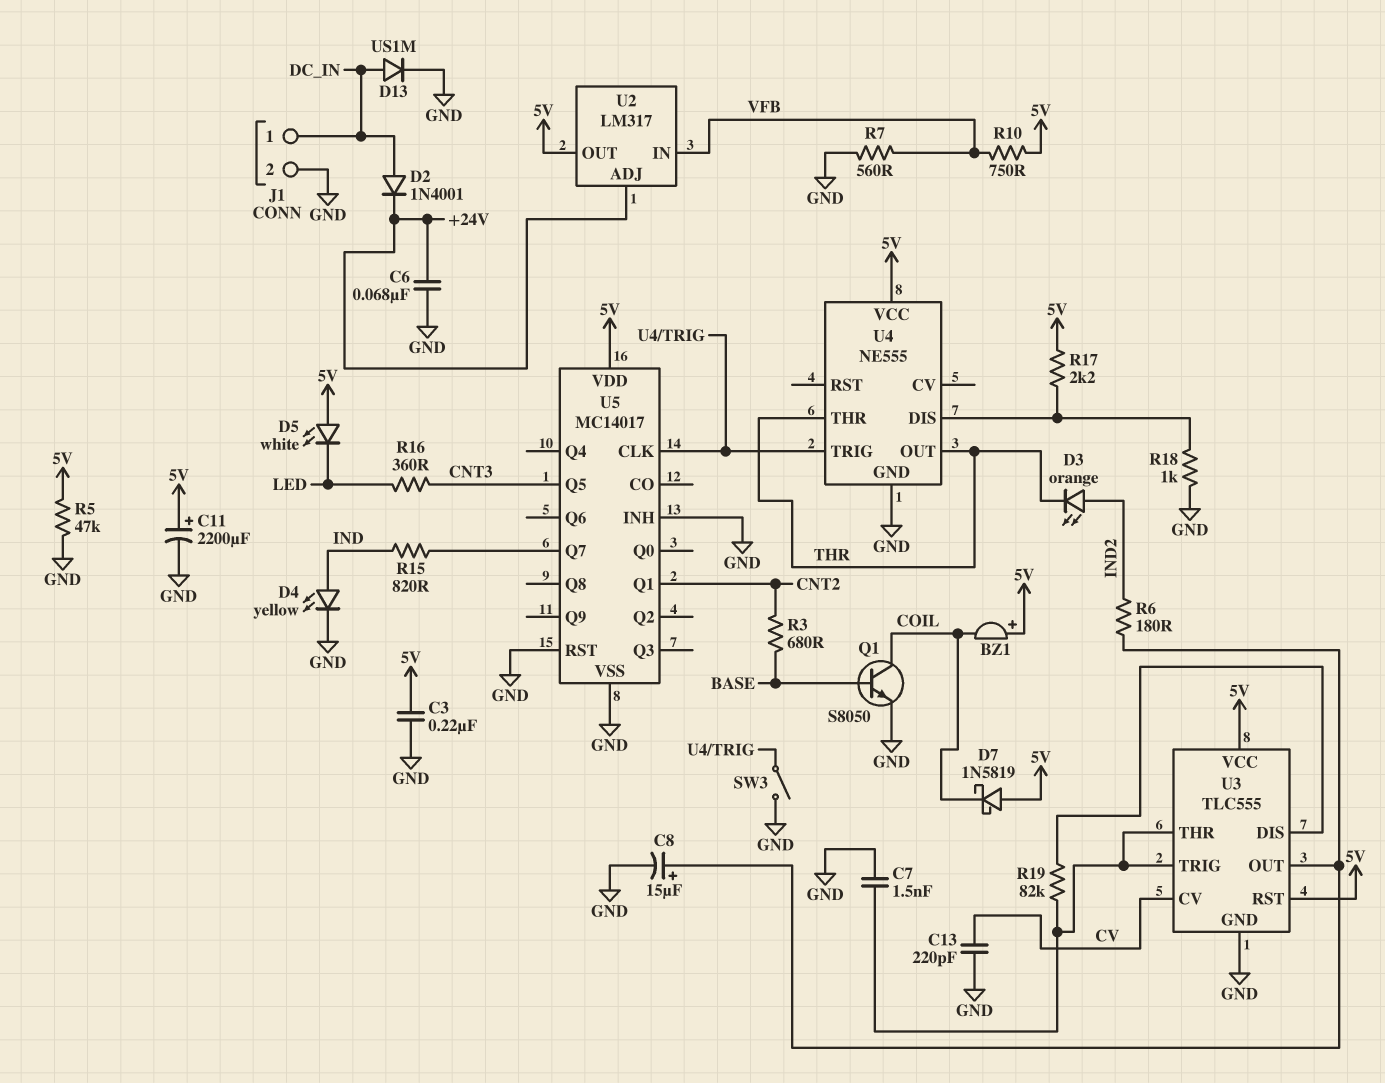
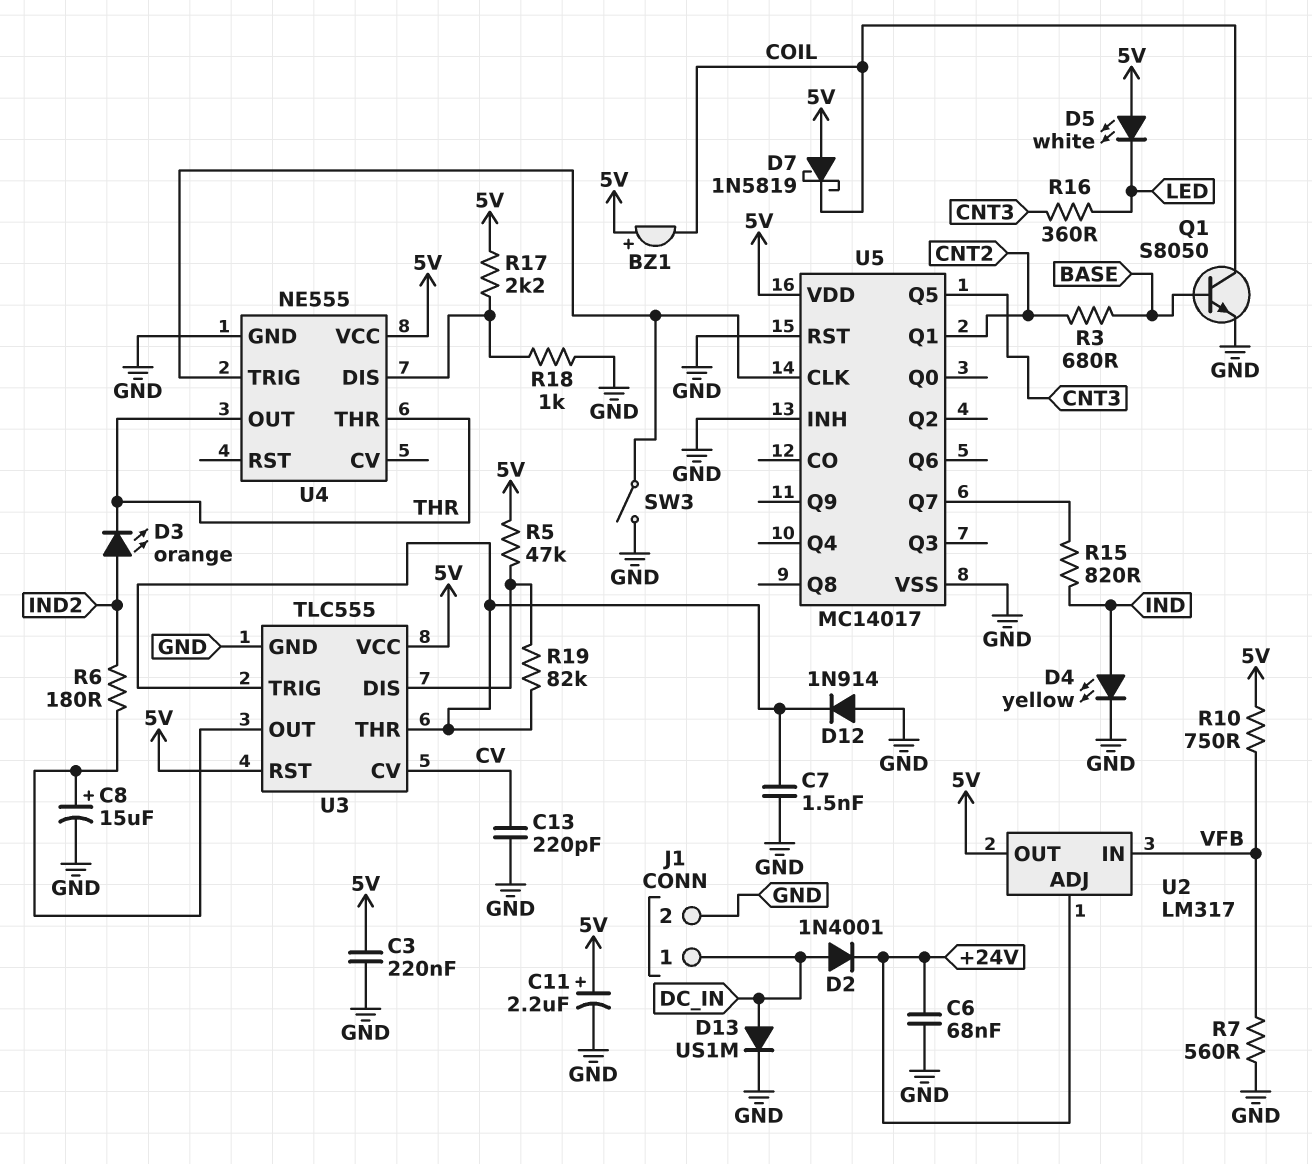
C11: 2200uF (plus 5V, minus GND) -> 2.2uF (plus 5V, minus GND)
D12: none -> diode 1N914 (A GND, K U3/THR)
R5: 47k (5V, GND) -> 47k (5V, U3/DIS)

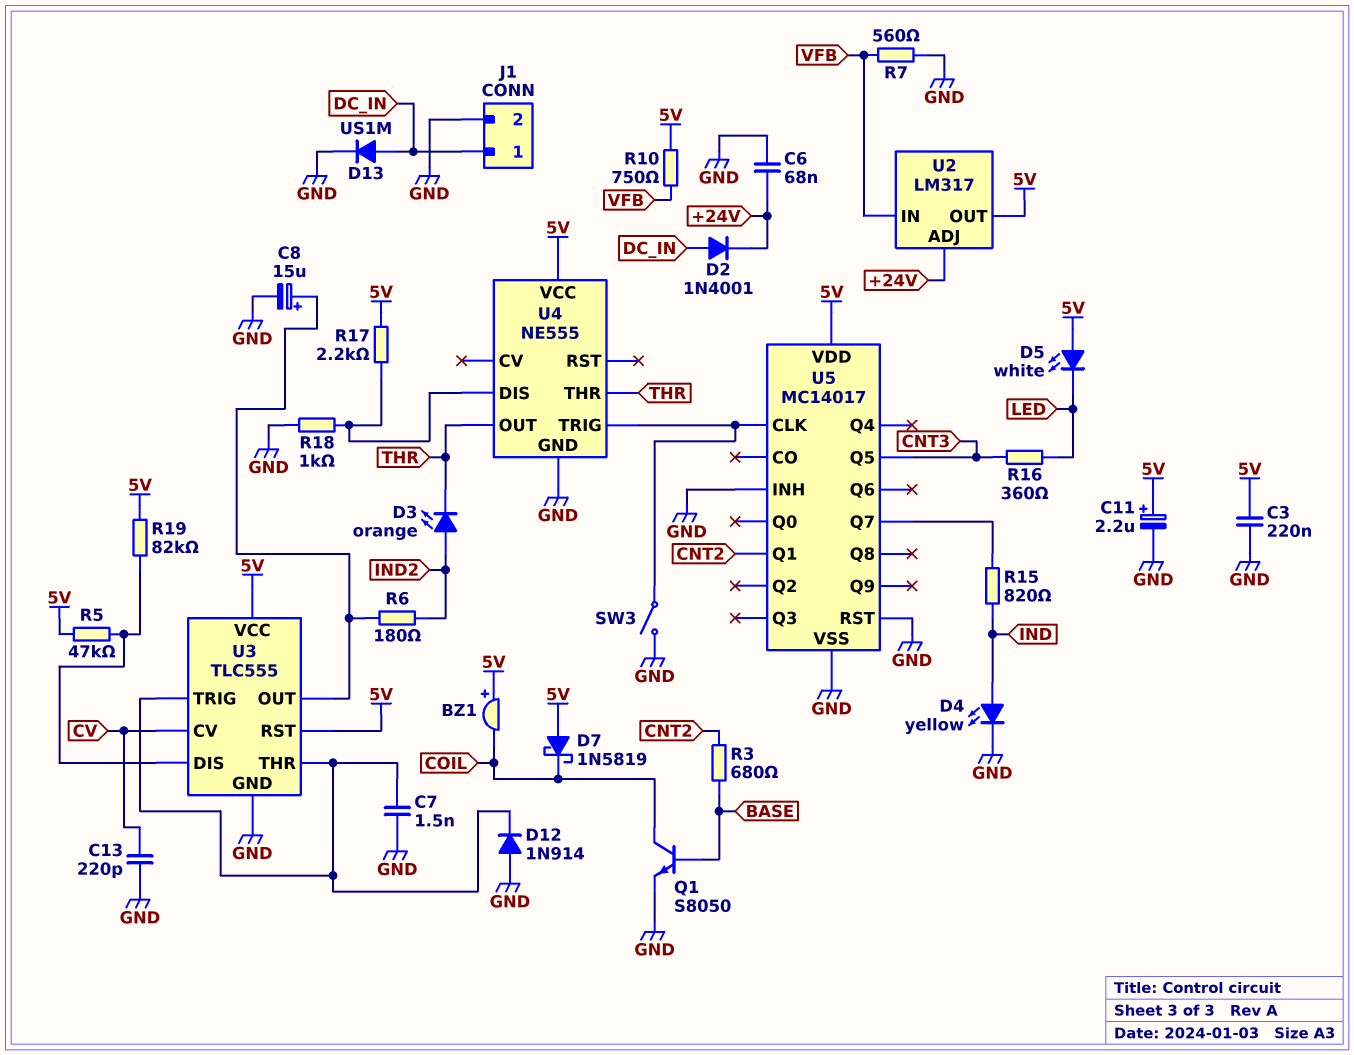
R19: 82k (U3/DIS, U3/THR) -> 82k (5V, U3/DIS)

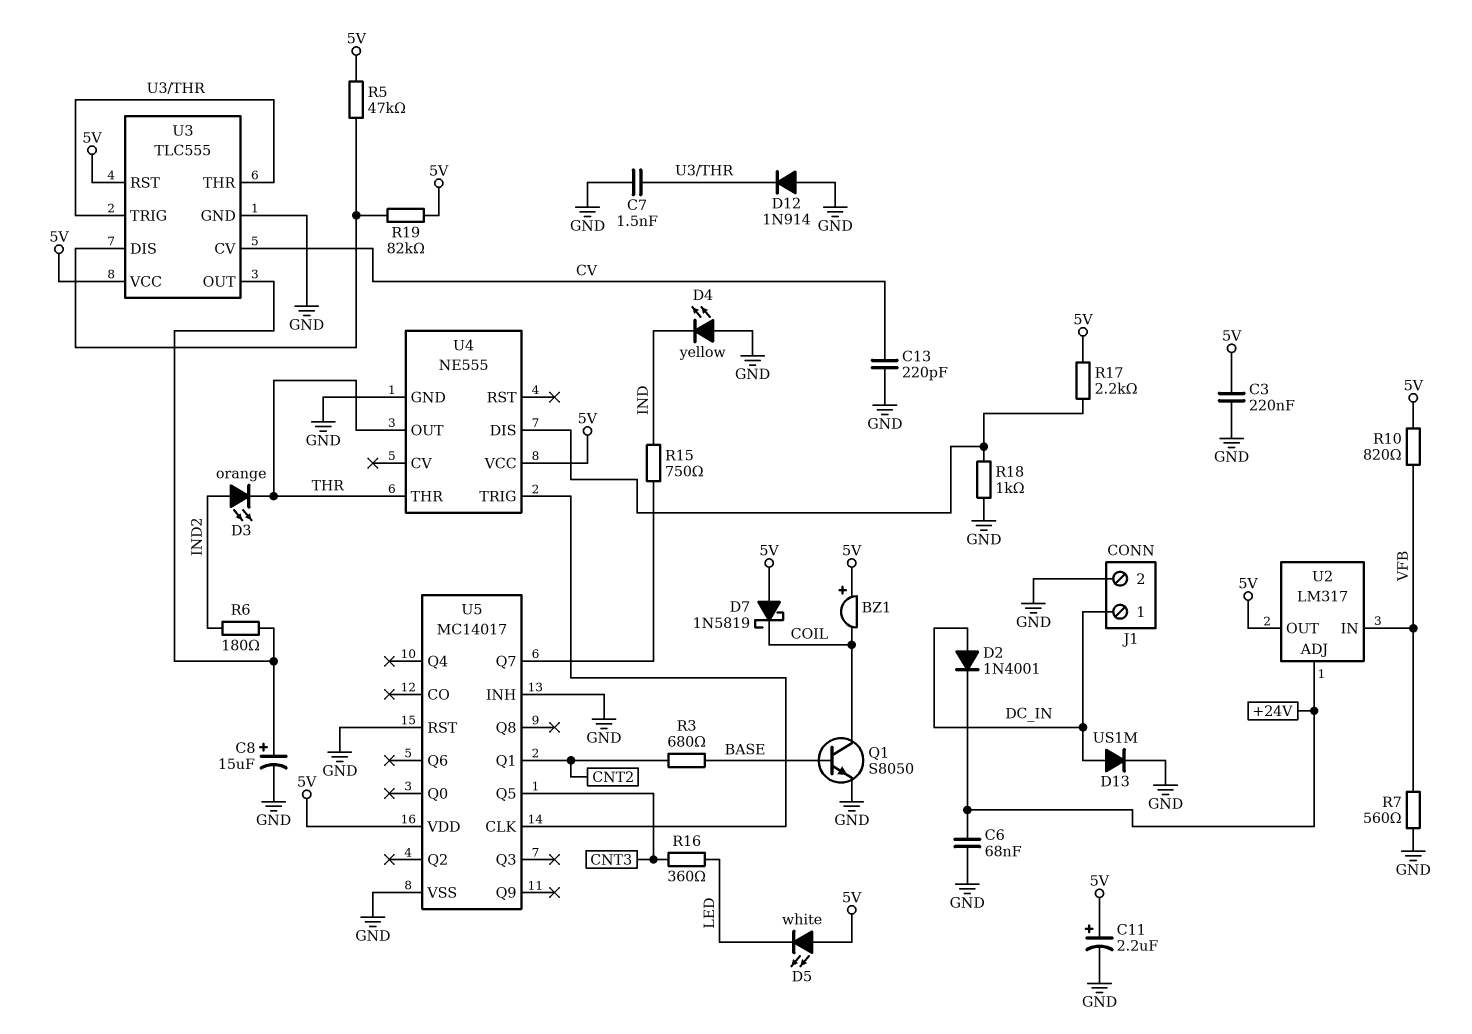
D4: LED yellow (A IND, K GND) -> LED yellow (A GND, K IND)
R10: 750 (5V, VFB) -> 820 (5V, VFB)
R15: 820 (IND, U5/Q7) -> 750 (IND, U5/Q7)
SW3: switch (GND, U4/TRIG) -> none

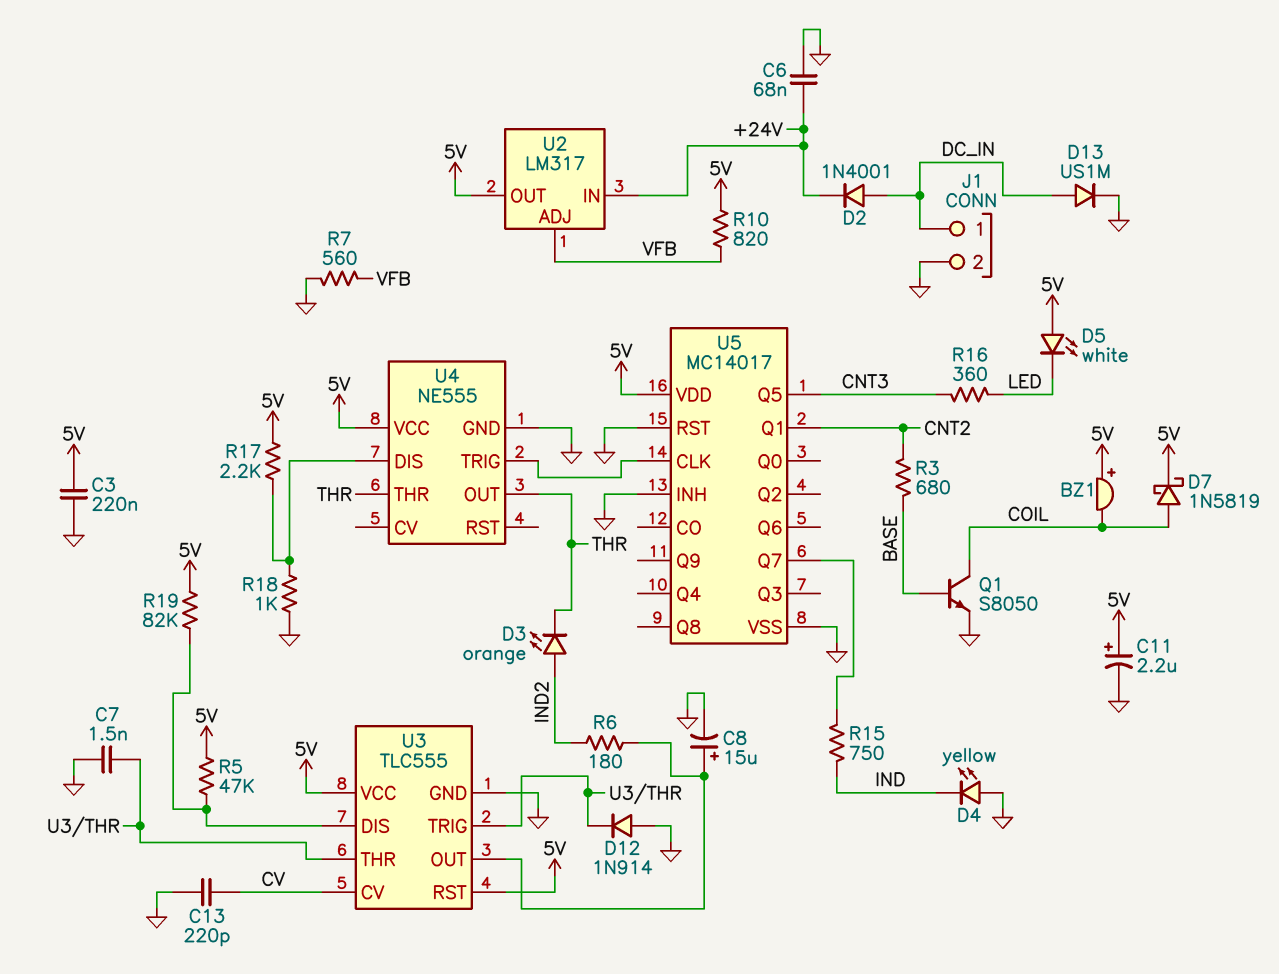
D7: schottky 1N5819 (A 5V, K COIL) -> schottky 1N5819 (A COIL, K 5V)
U2 pin ADJ: +24V -> VFB
U2 pin IN: VFB -> +24V

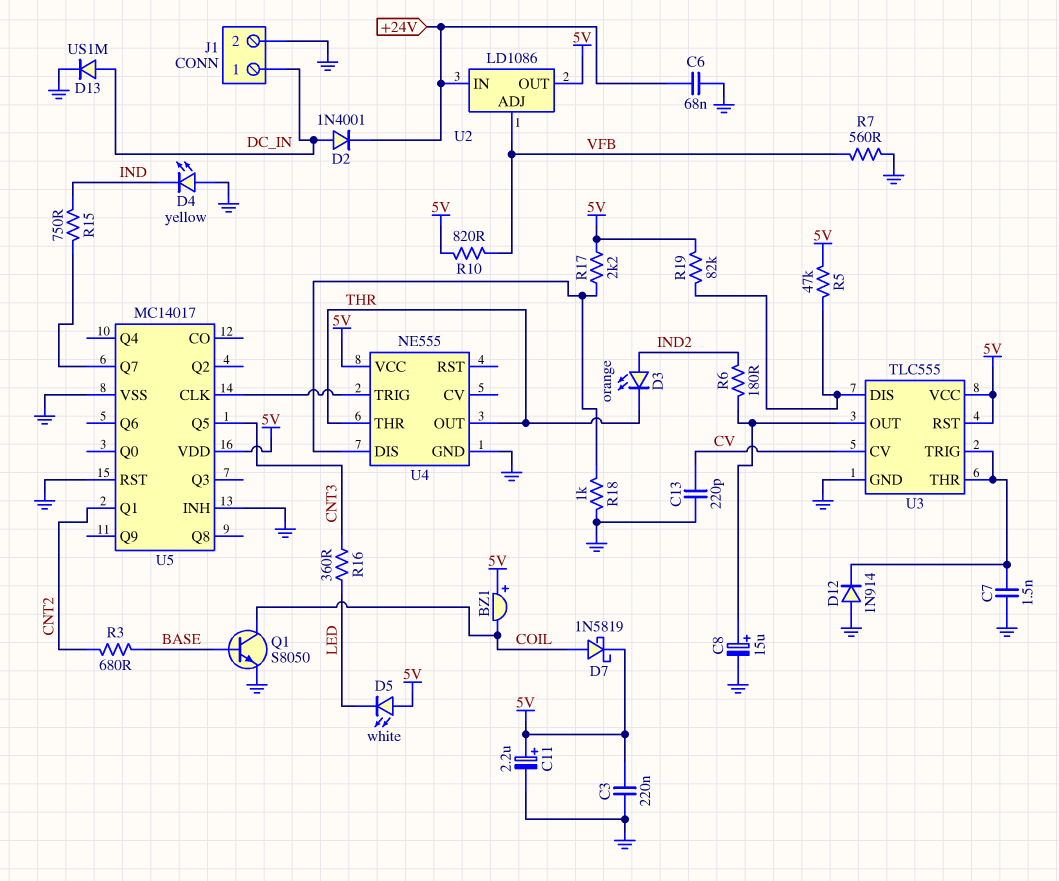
U2: LM317 -> LD1086

